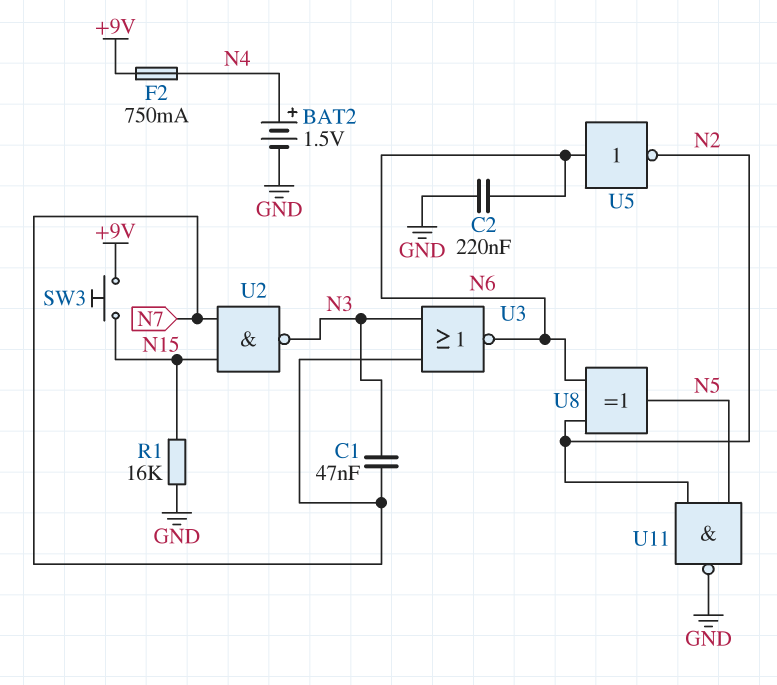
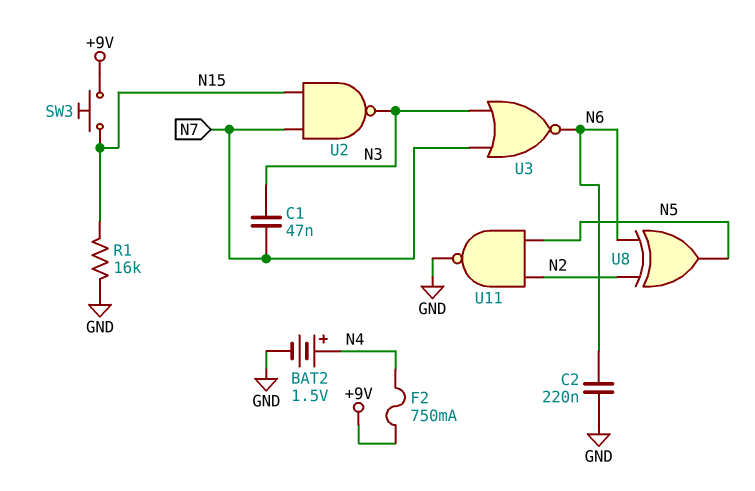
U5: NOT (in N6, out N2) -> none

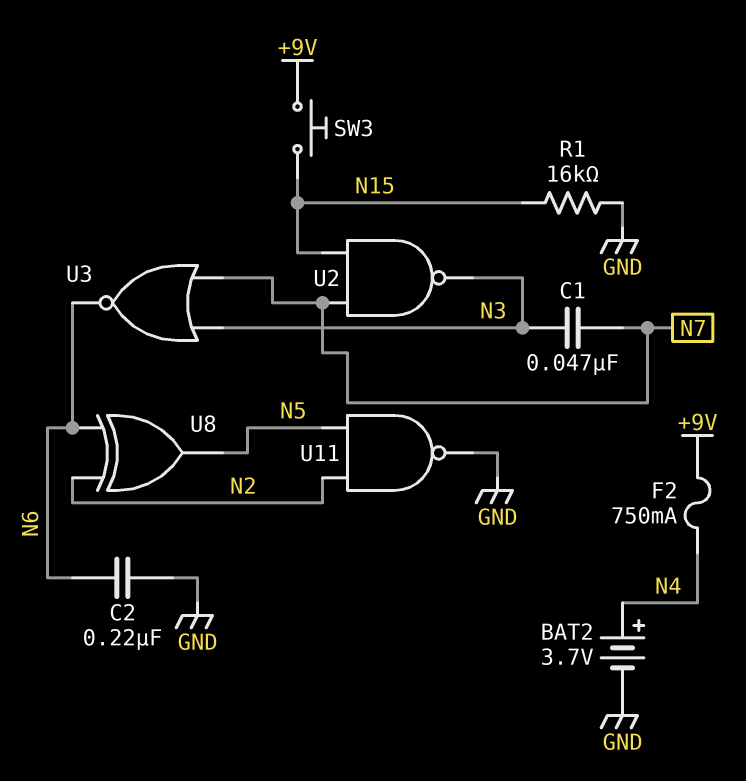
BAT2: 1.5V (plus N4, minus GND) -> 3.7V (plus N4, minus GND)

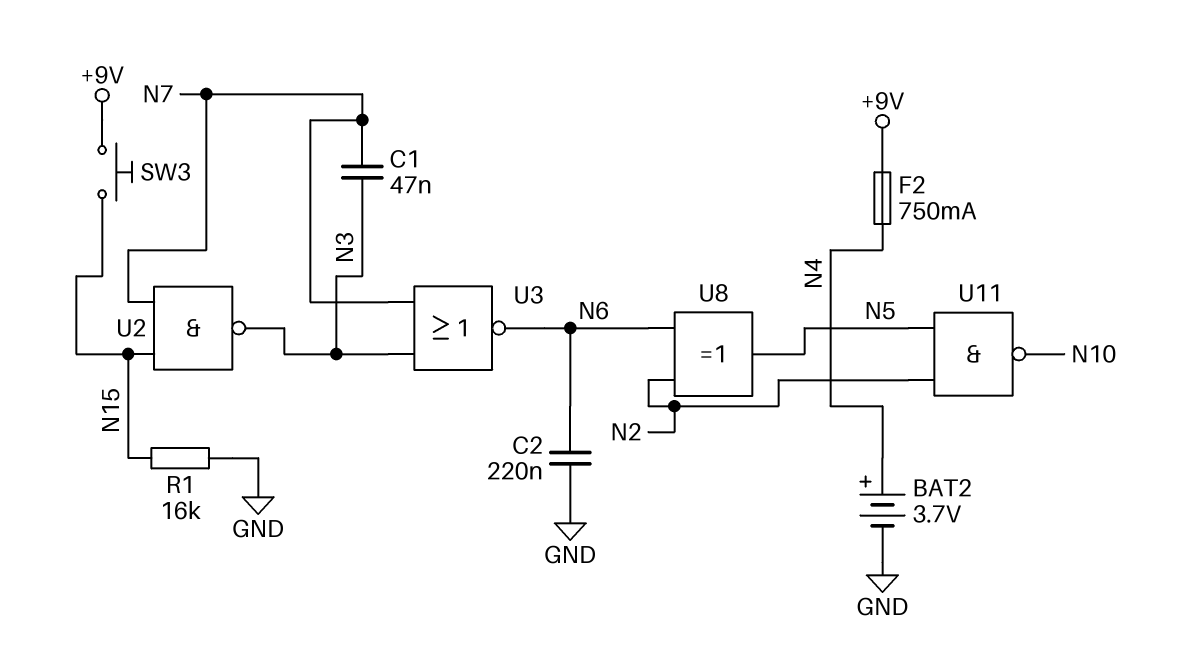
U11: NAND (in N2, in N5, out GND) -> NAND (in N2, in N5, out N10)

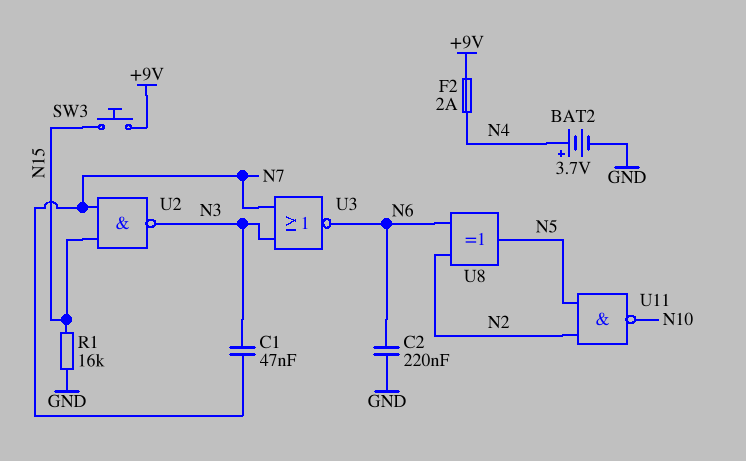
F2: 750mA (+9V, N4) -> 2A (+9V, N4)

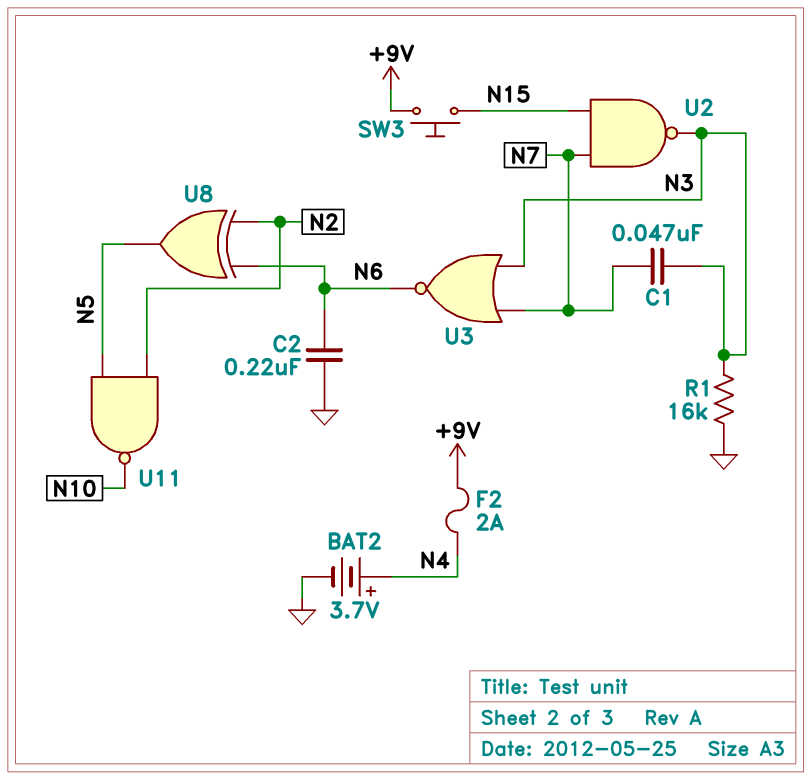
R1: 16k (GND, N15) -> 16k (GND, N3)

